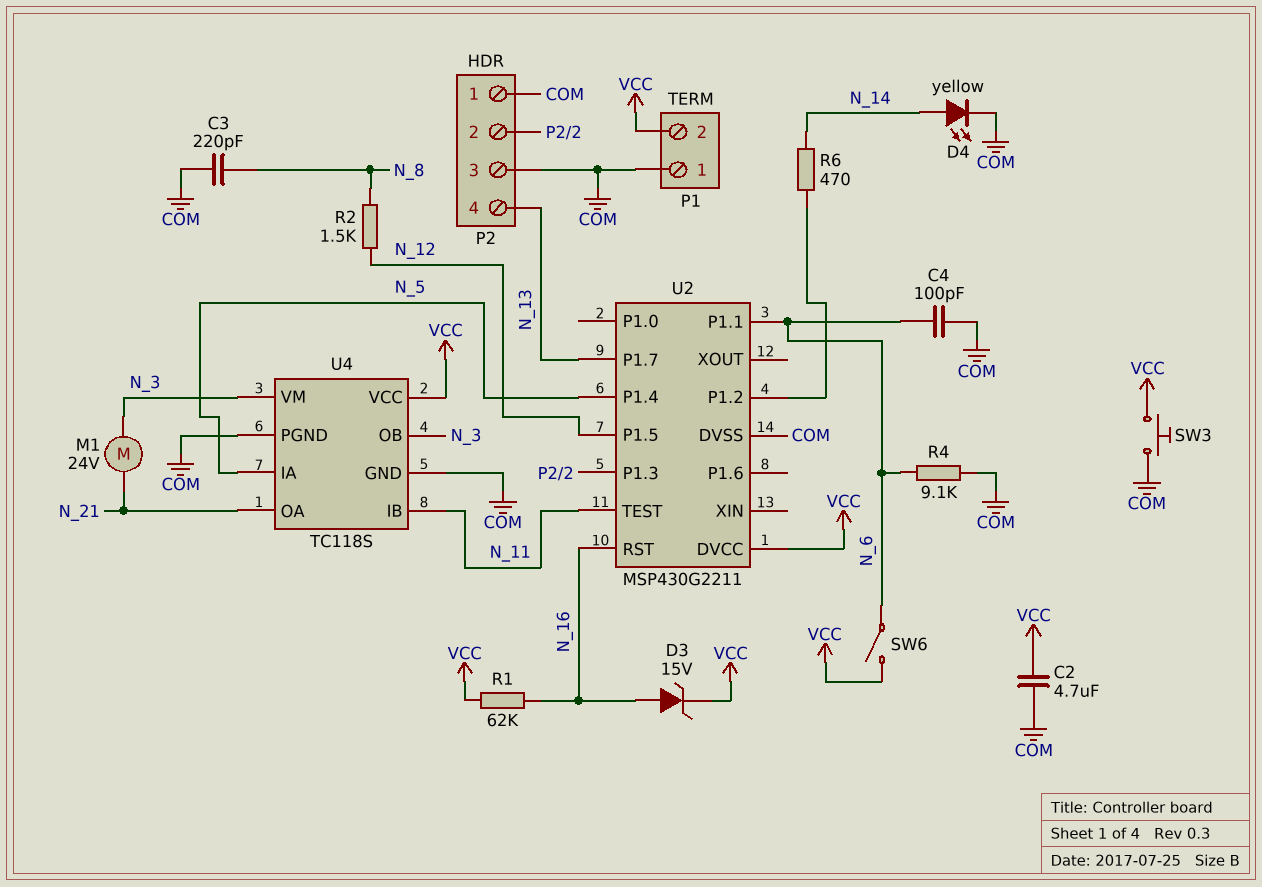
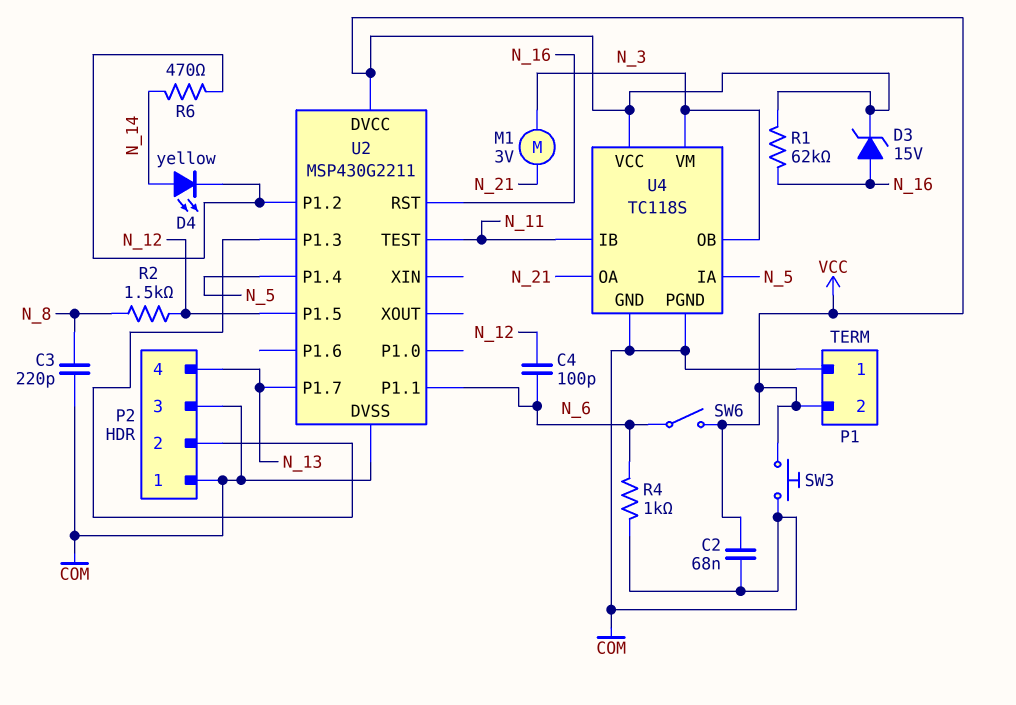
C2: 4.7uF (COM, VCC) -> 68nF (COM, VCC)
C4: 100pF (COM, N_6) -> 100pF (N_6, N_12)
D4: LED yellow (A N_14, K COM) -> LED yellow (A N_14, K U2/P1.2)
M1: motor 24V (N_3, N_21) -> motor 3V (N_3, N_21)
R4: 9.1k (COM, N_6) -> 1k (COM, N_6)

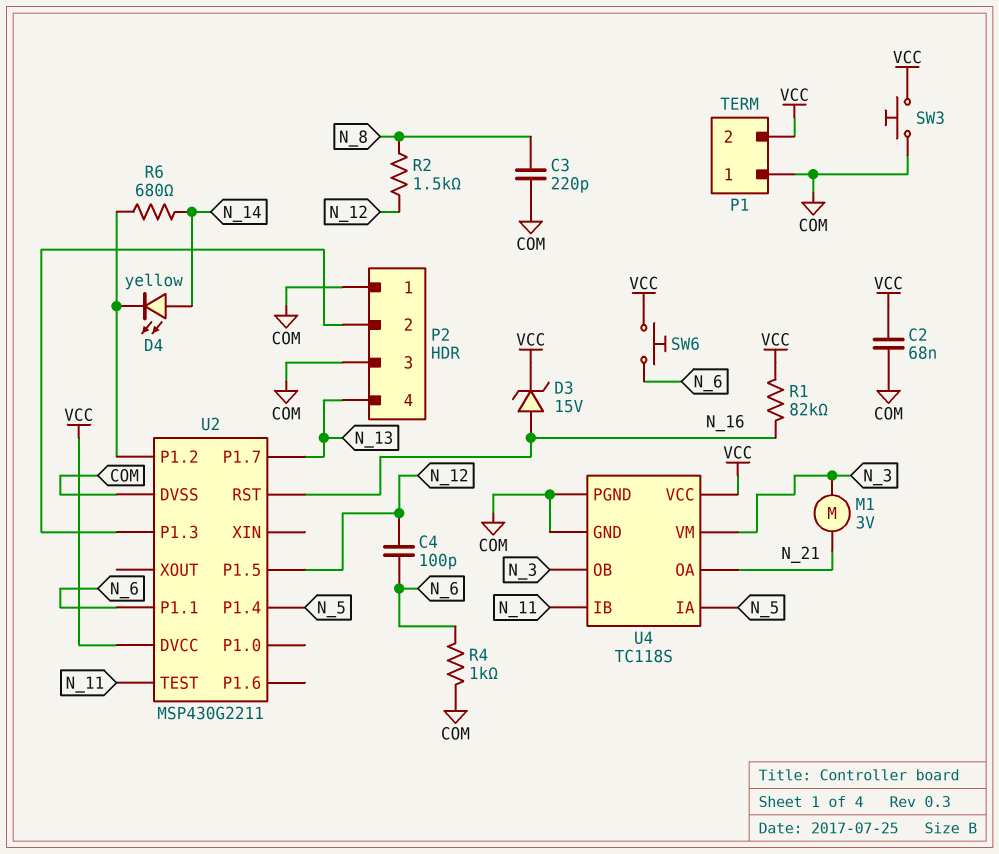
R1: 62k (N_16, VCC) -> 82k (N_16, VCC)
R6: 470 (N_14, U2/P1.2) -> 680 (N_14, U2/P1.2)
SW6: switch (N_6, VCC) -> button (N_6, VCC)

